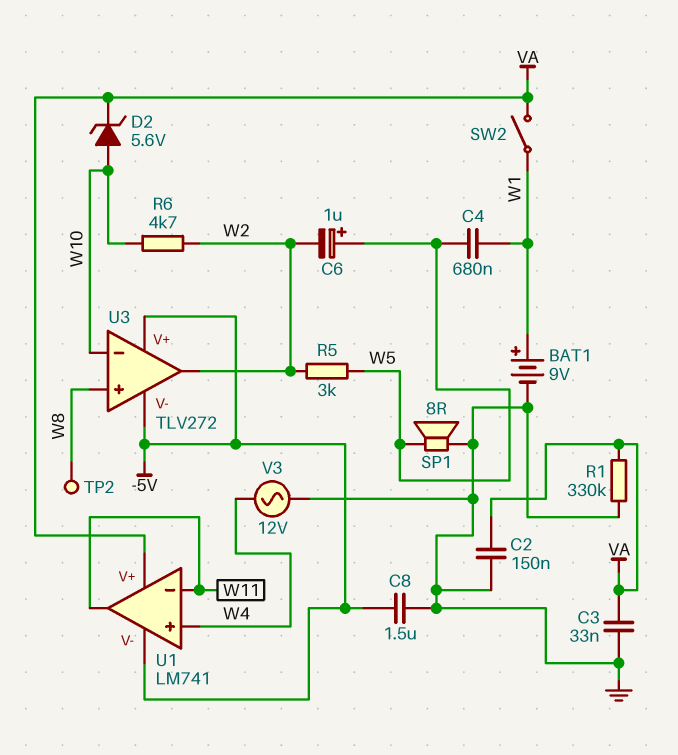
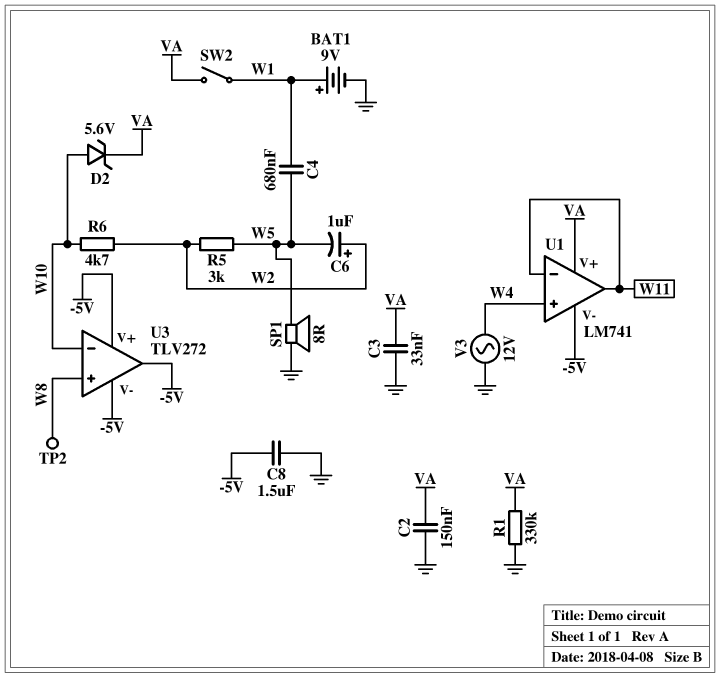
C6: 1uF (plus W5, minus W2) -> 1uF (plus W2, minus W5)
U3 pin out: W2 -> -5V

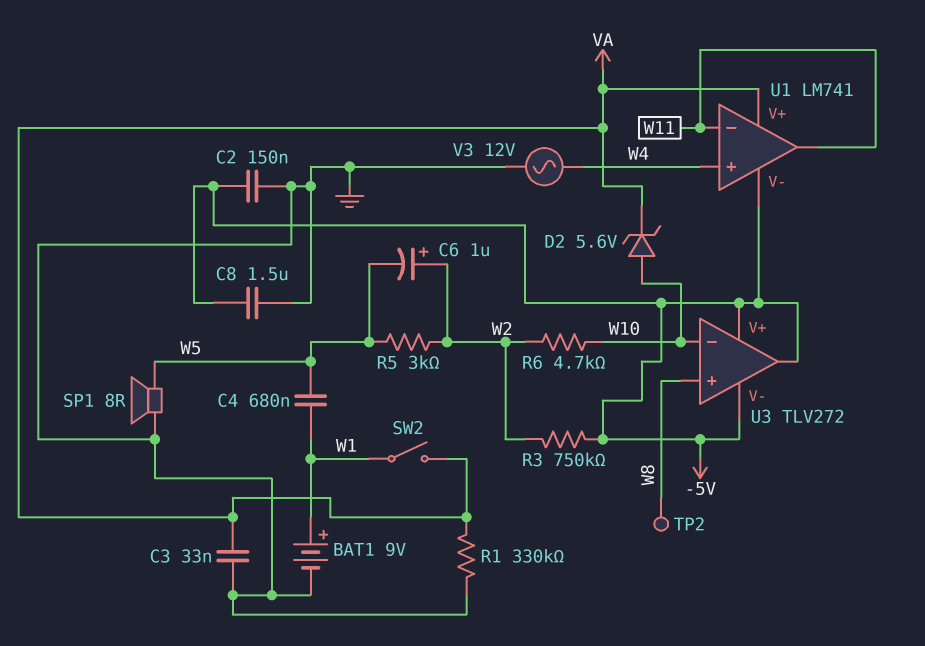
C2: 150nF (GND, VA) -> 150nF (-5V, GND)
R3: none -> 750k (-5V, W2)

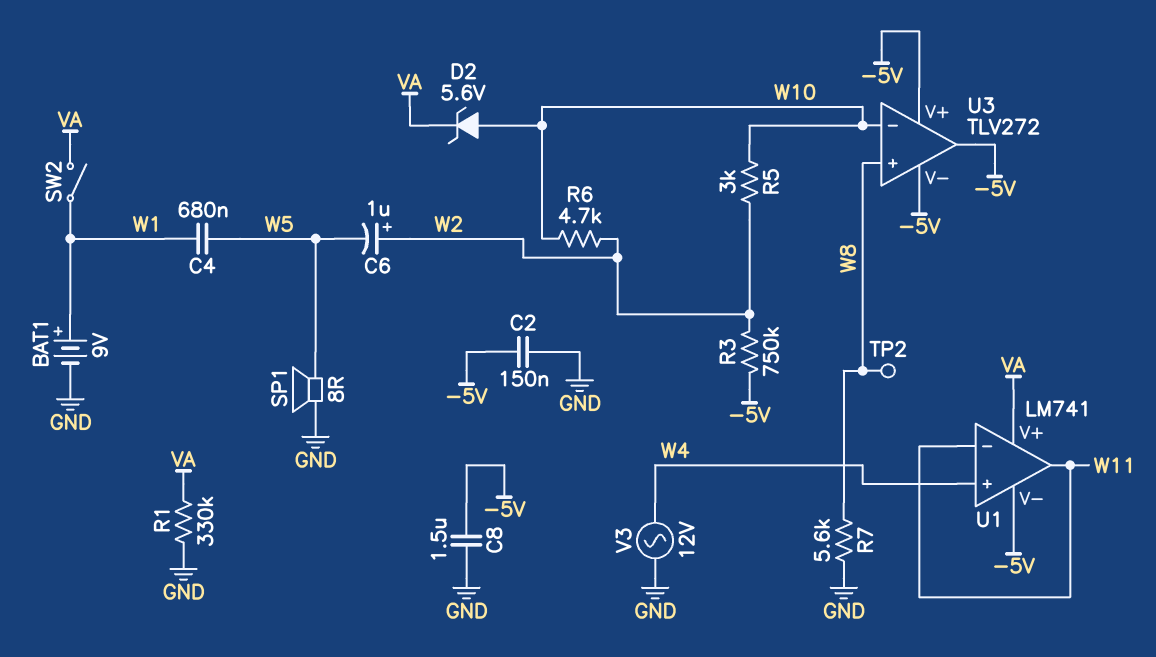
C3: 33nF (GND, VA) -> none
R5: 3k (W2, W5) -> 3k (W2, W10)
R7: none -> 5.6k (GND, W8)

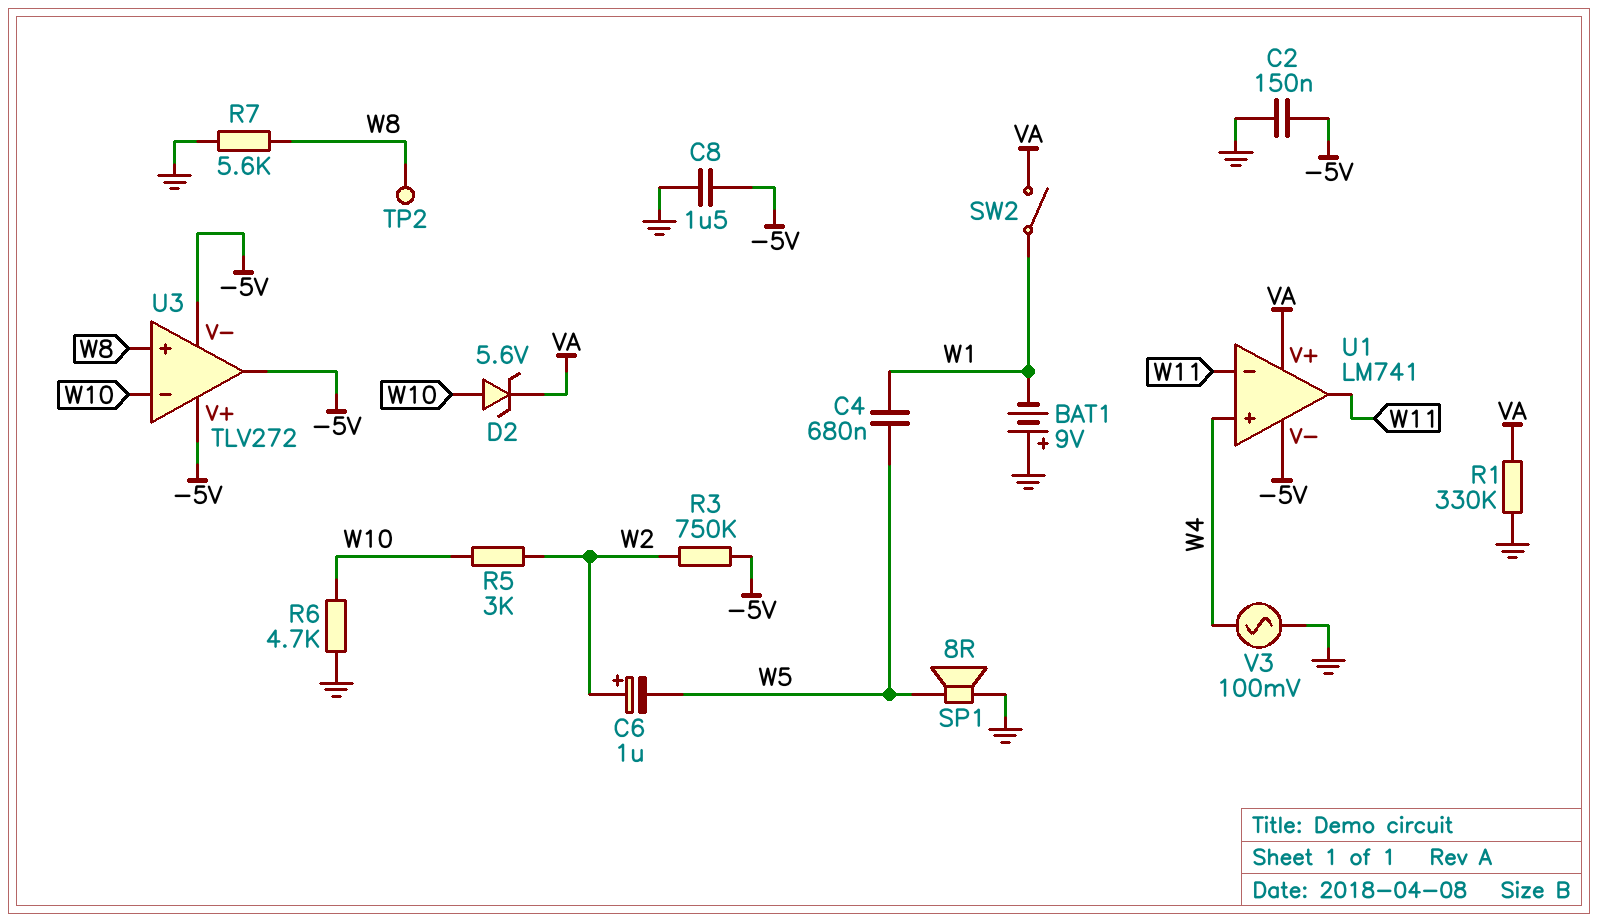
BAT1: 9V (plus W1, minus GND) -> 9V (plus GND, minus W1)
R6: 4.7k (W2, W10) -> 4.7k (GND, W10)
V3: AC 12V (GND, W4) -> AC 100mV (GND, W4)

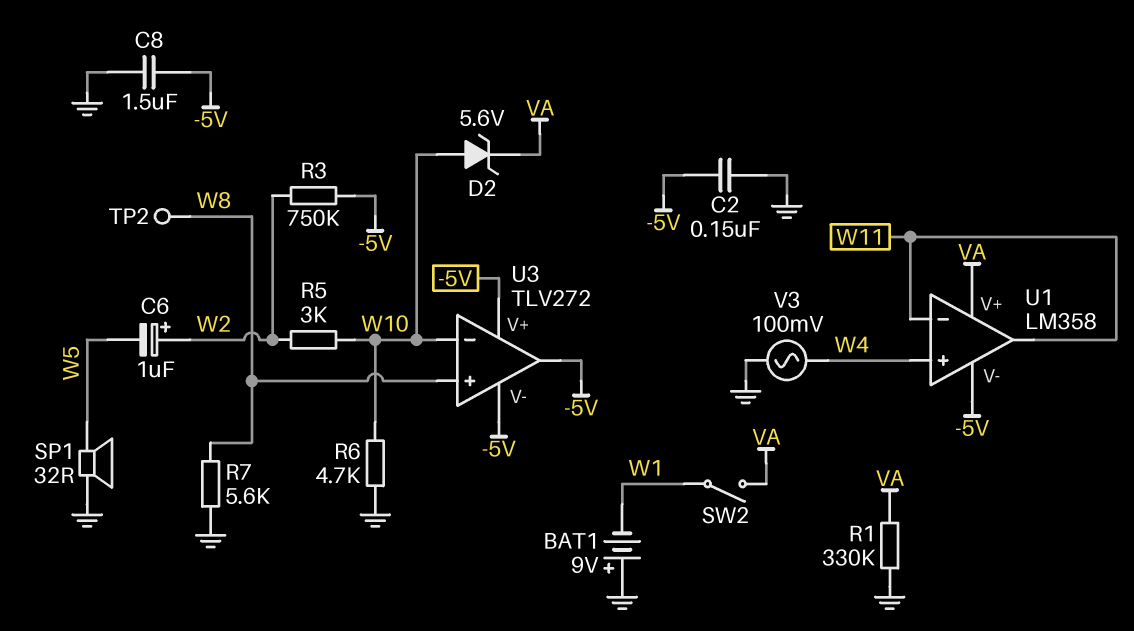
C4: 680nF (W1, W5) -> none
SP1: speaker 8R (GND, W5) -> speaker 32R (GND, W5)
U1: LM741 -> LM358

